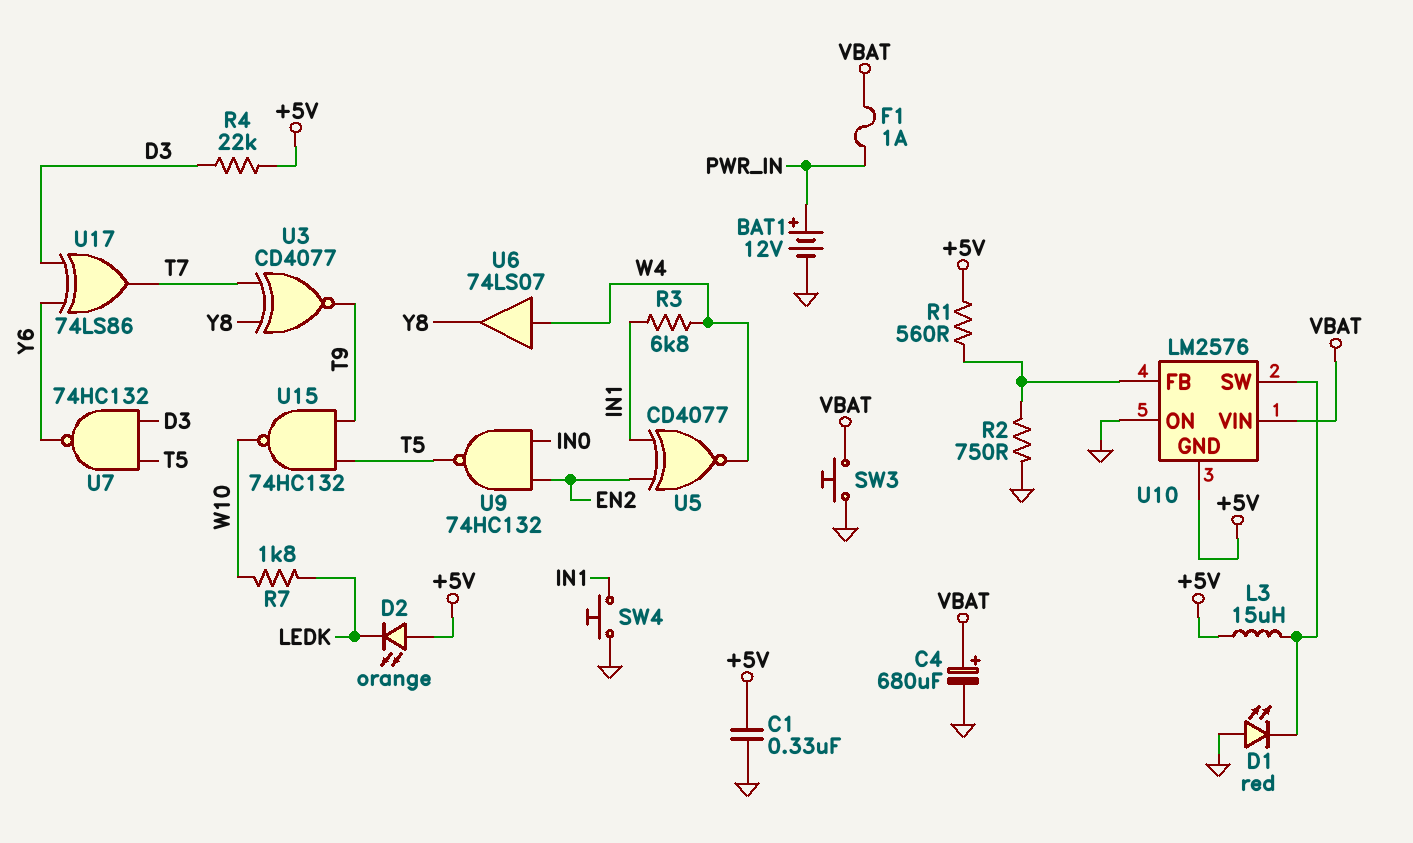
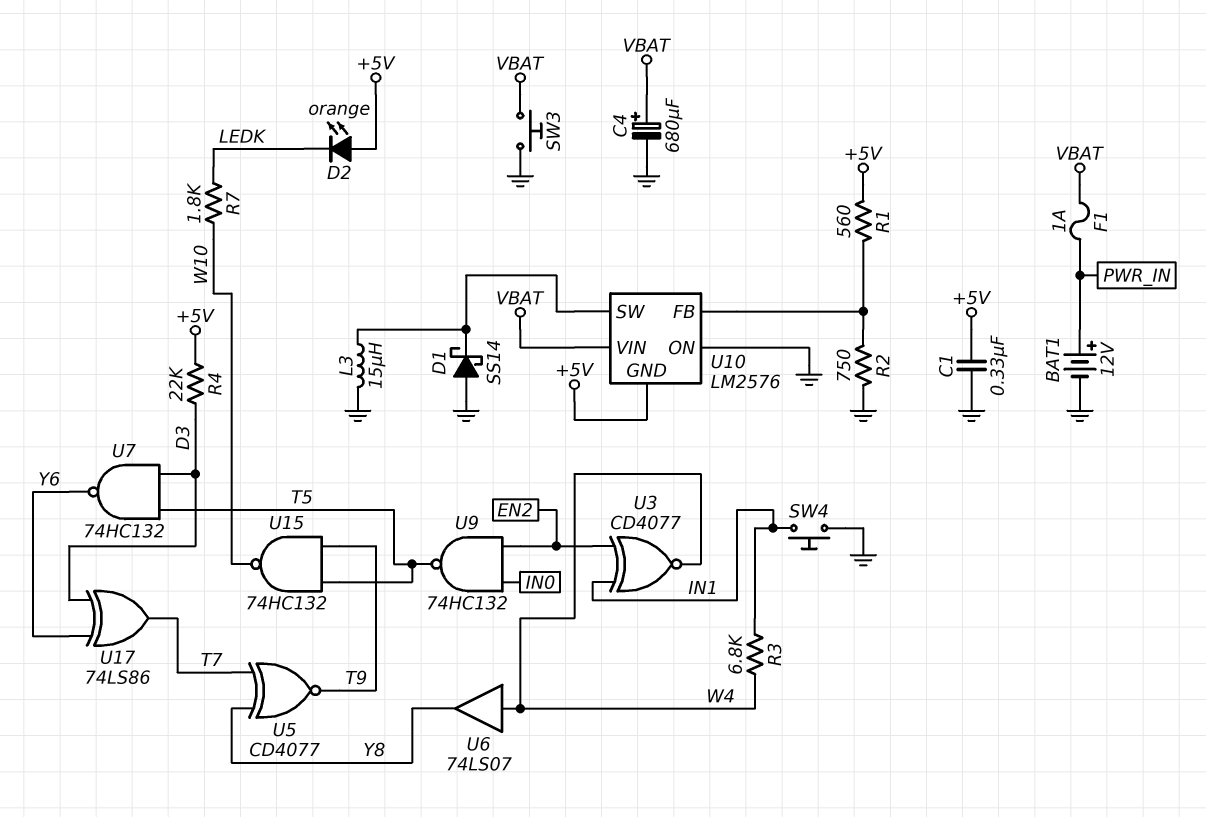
D1: LED red (A GND, K U10/SW) -> schottky SS14 (A GND, K U10/SW)
L3: 15uH (+5V, U10/SW) -> 15uH (GND, U10/SW)
U3: XNOR CD4077 (in T7, in Y8, out T9) -> XNOR CD4077 (in EN2, in IN1, out W4)
U5: XNOR CD4077 (in EN2, in IN1, out W4) -> XNOR CD4077 (in T7, in Y8, out T9)

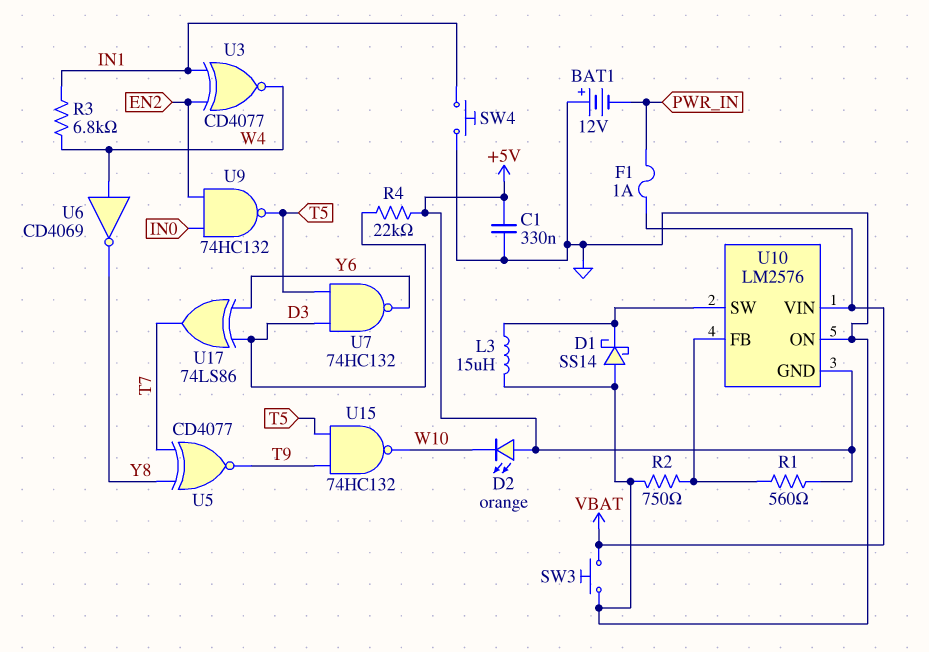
BAT1: 12V (plus PWR_IN, minus GND) -> 12V (plus GND, minus PWR_IN)
C4: 680uF (plus VBAT, minus GND) -> none
D2: LED orange (A +5V, K LEDK) -> LED orange (A +5V, K W10)
R7: 1.8k (LEDK, W10) -> none
U6: buffer 74LS07 (in W4, out Y8) -> NOT CD4069 (in W4, out Y8)

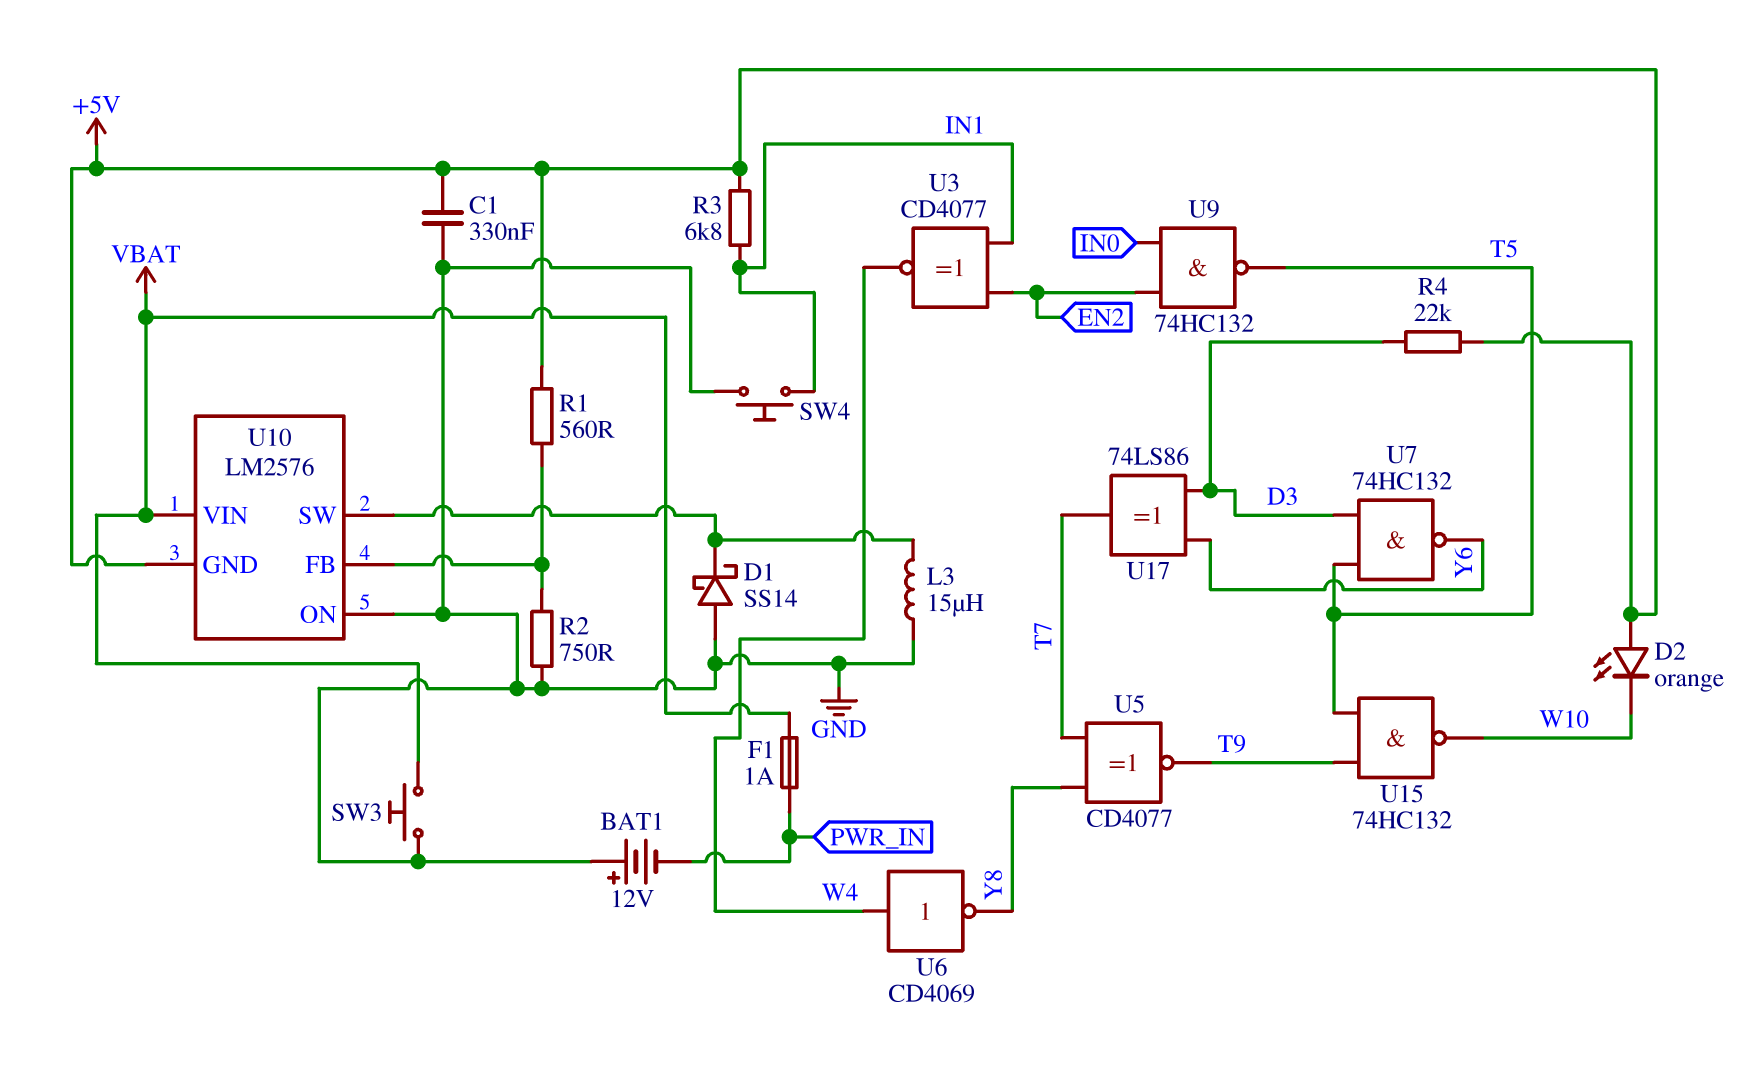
R3: 6.8k (IN1, W4) -> 6.8k (+5V, IN1)

